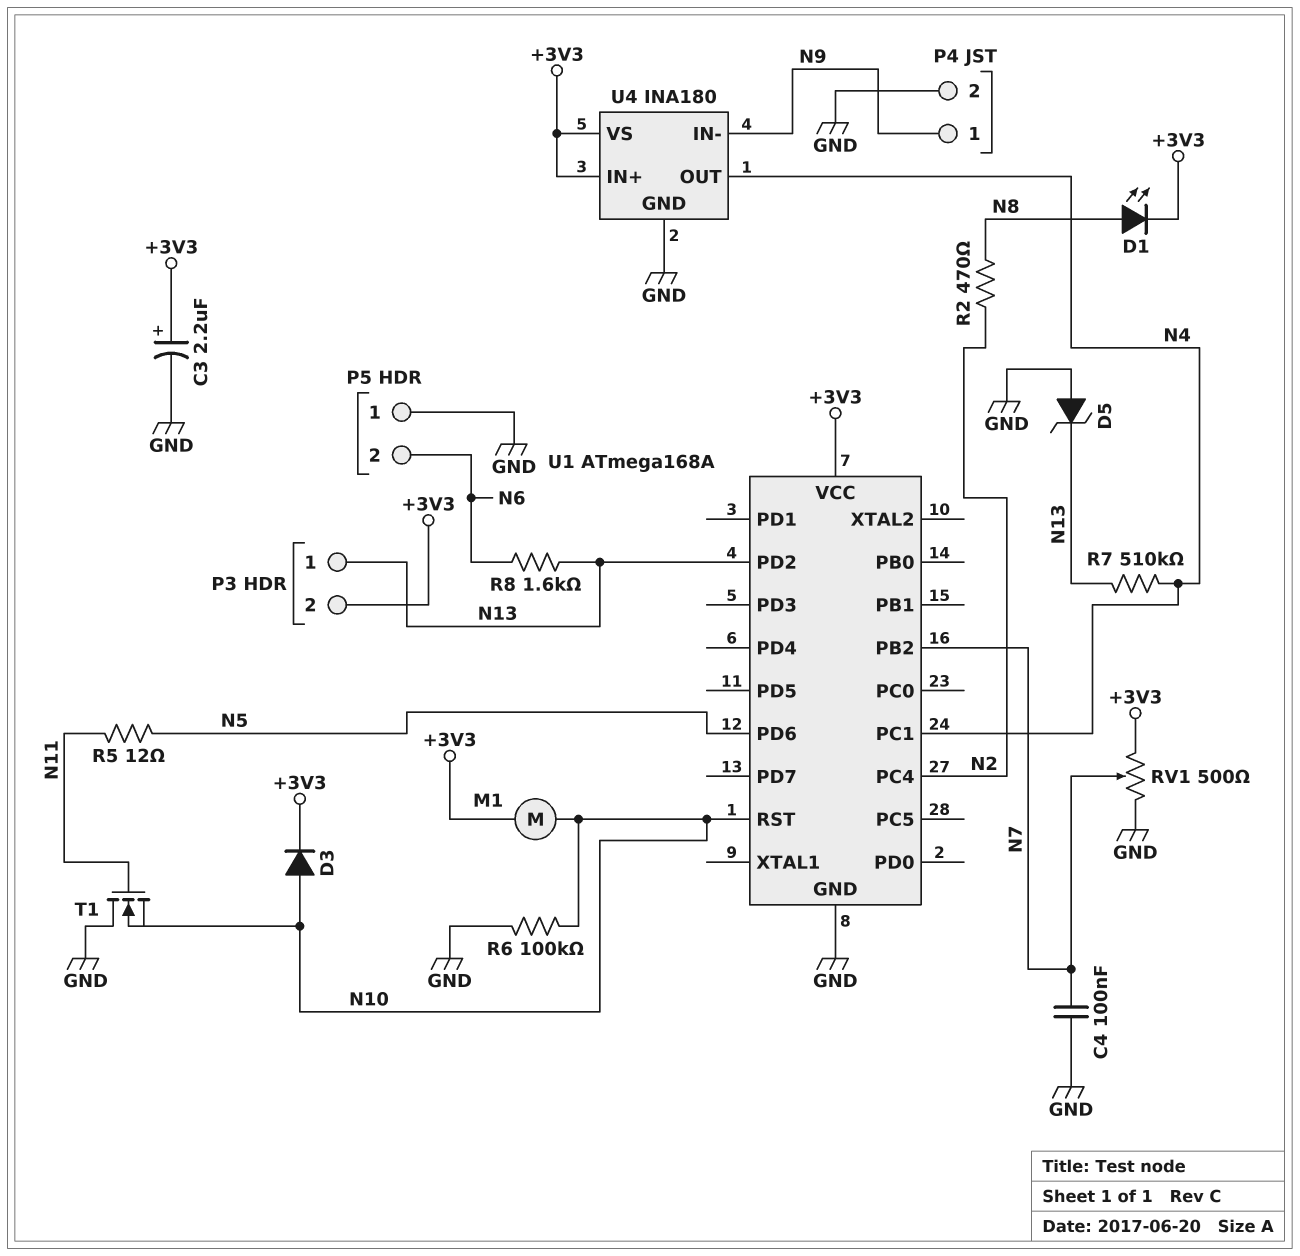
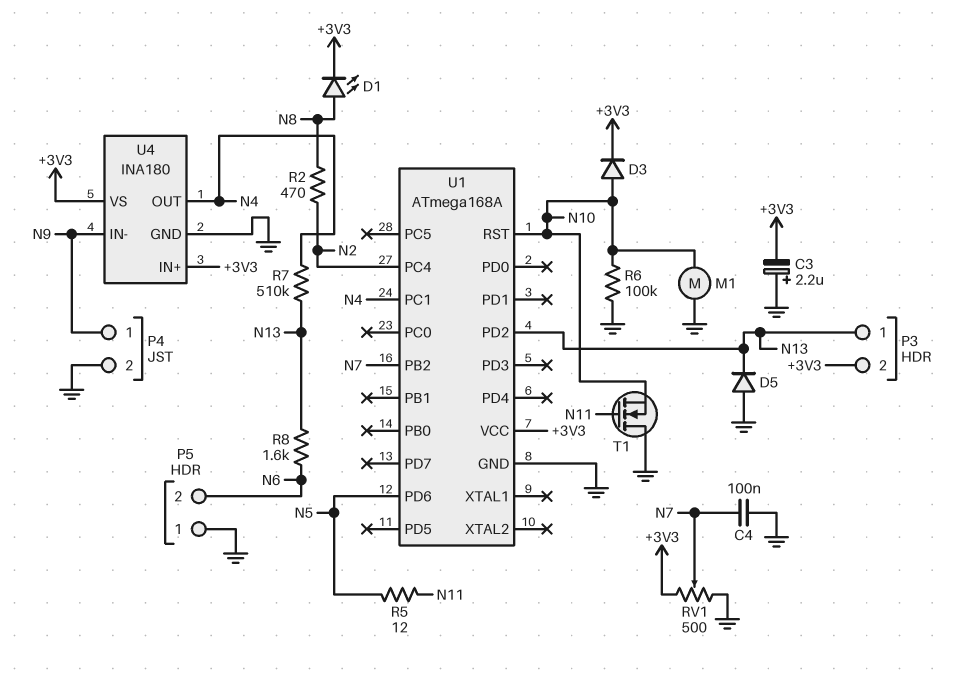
C3: 2.2uF (plus +3V3, minus GND) -> 2.2uF (plus GND, minus +3V3)
D5: zener (A GND, K N13) -> diode (A GND, K N13)
M1: motor (+3V3, N10) -> motor (GND, N10)

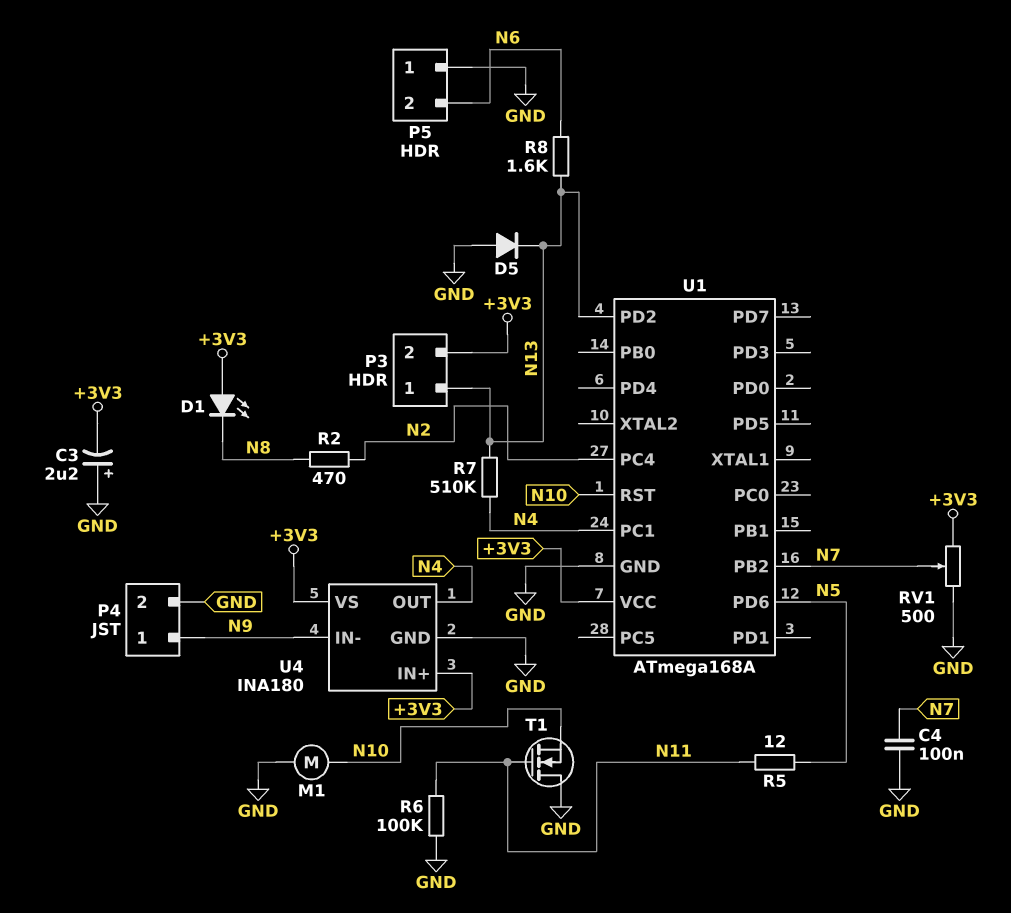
D1: LED (A N8, K +3V3) -> LED (A +3V3, K N8)
D3: diode (A N10, K +3V3) -> none
R6: 100k (GND, N10) -> 100k (GND, N11)

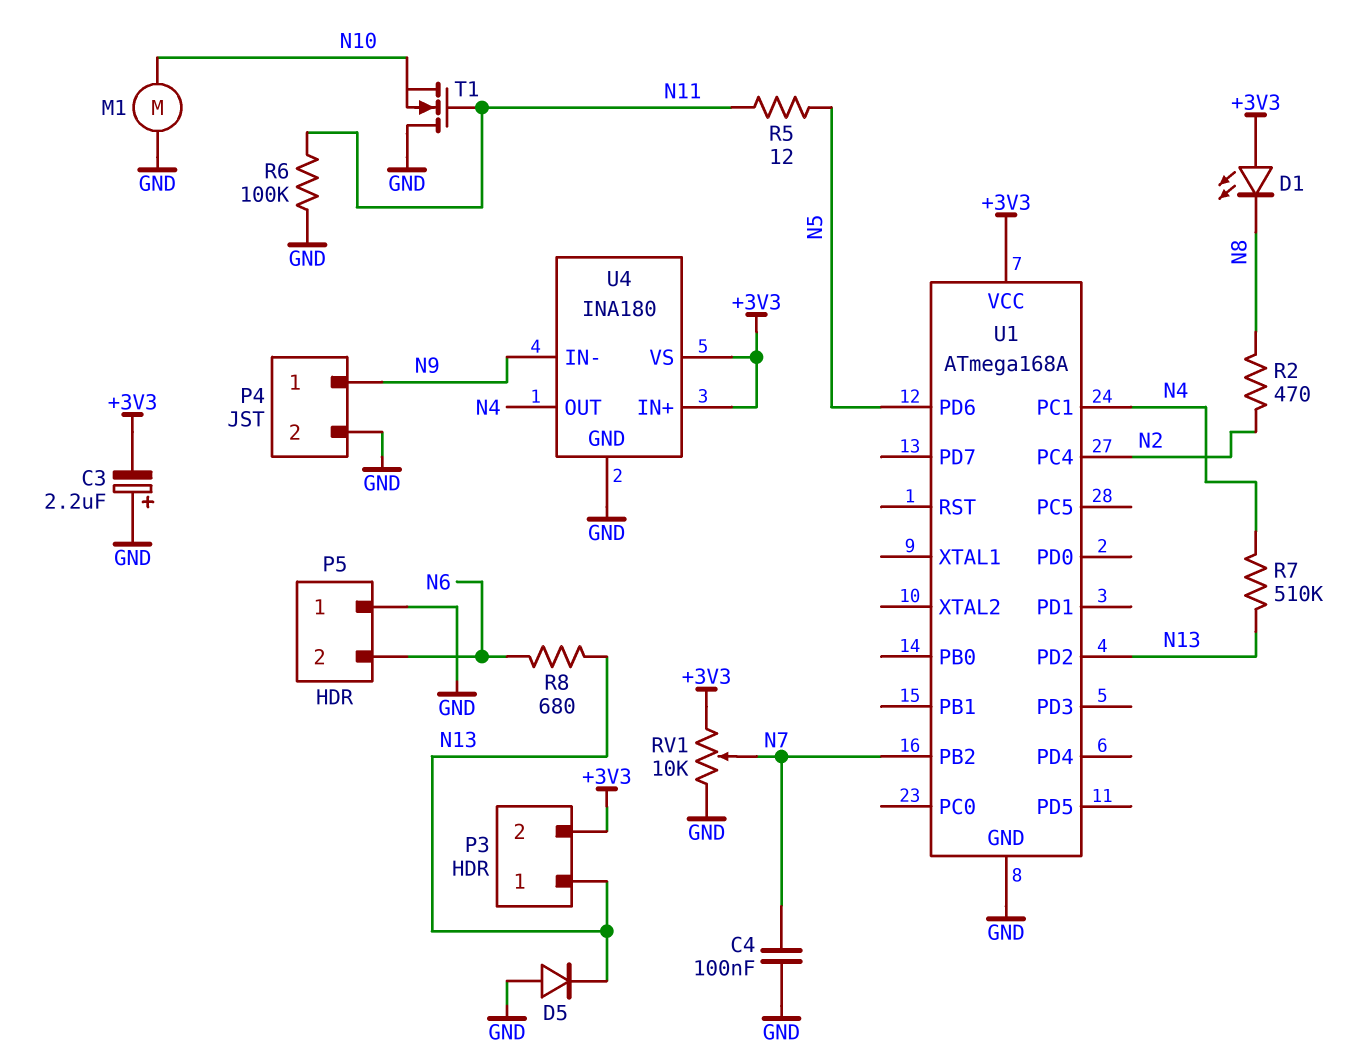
R8: 1.6k (N6, N13) -> 680 (N6, N13)
RV1: 500 (+3V3, GND, wiper N7) -> 10k (+3V3, GND, wiper N7)
U1 pin RST: N10 -> none

